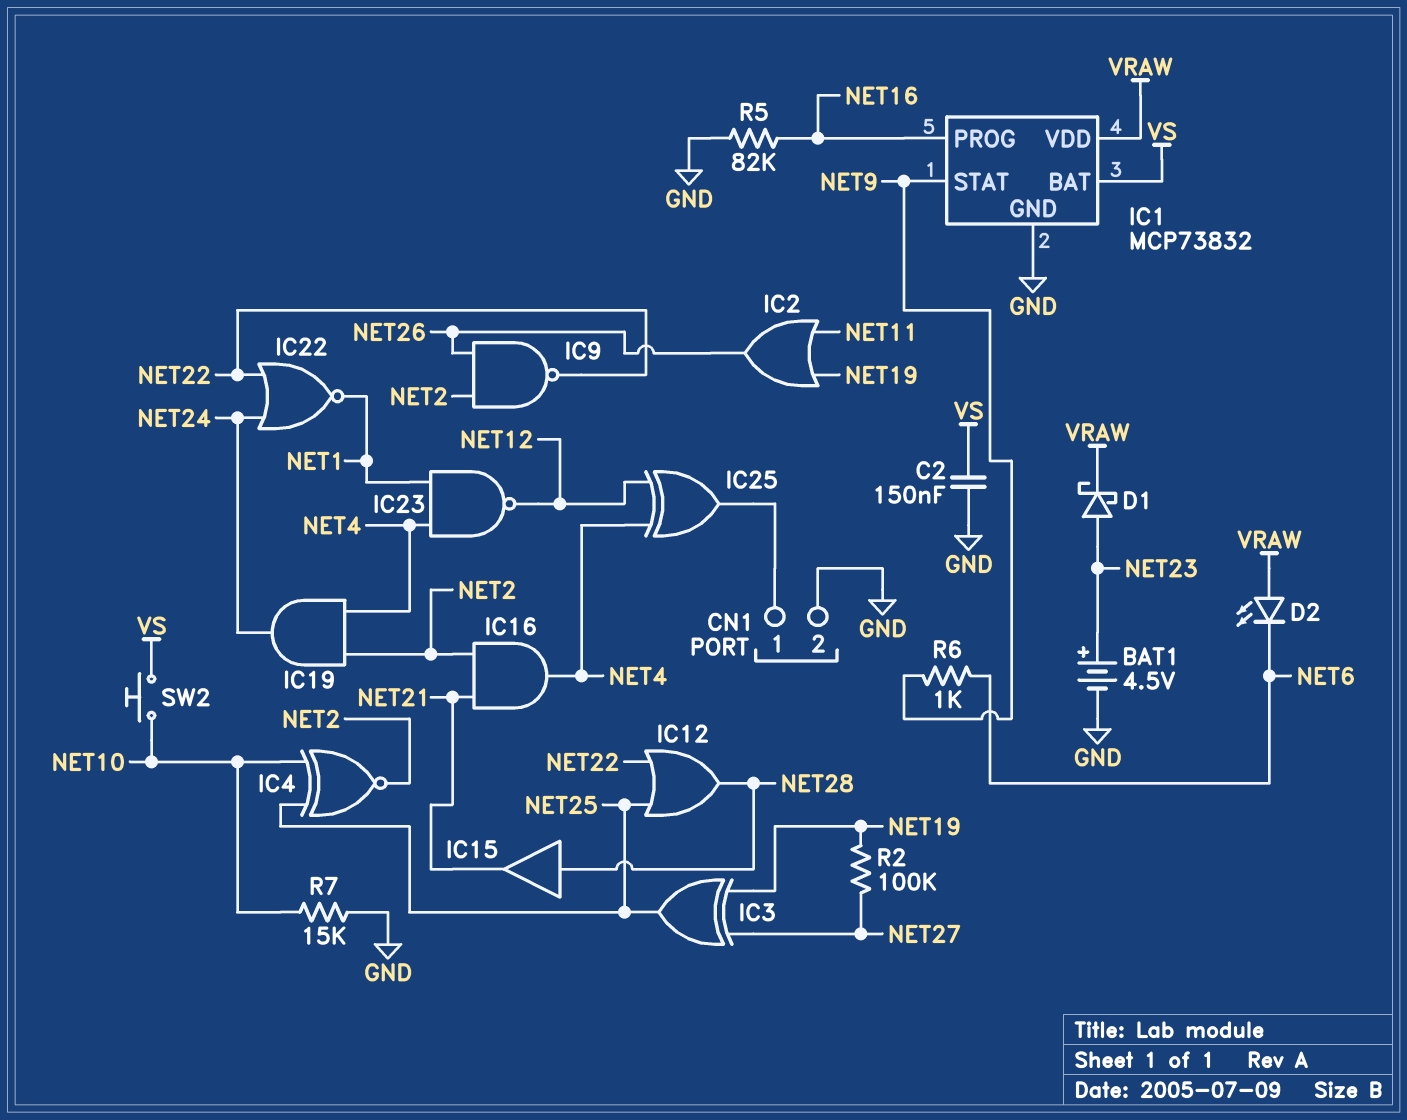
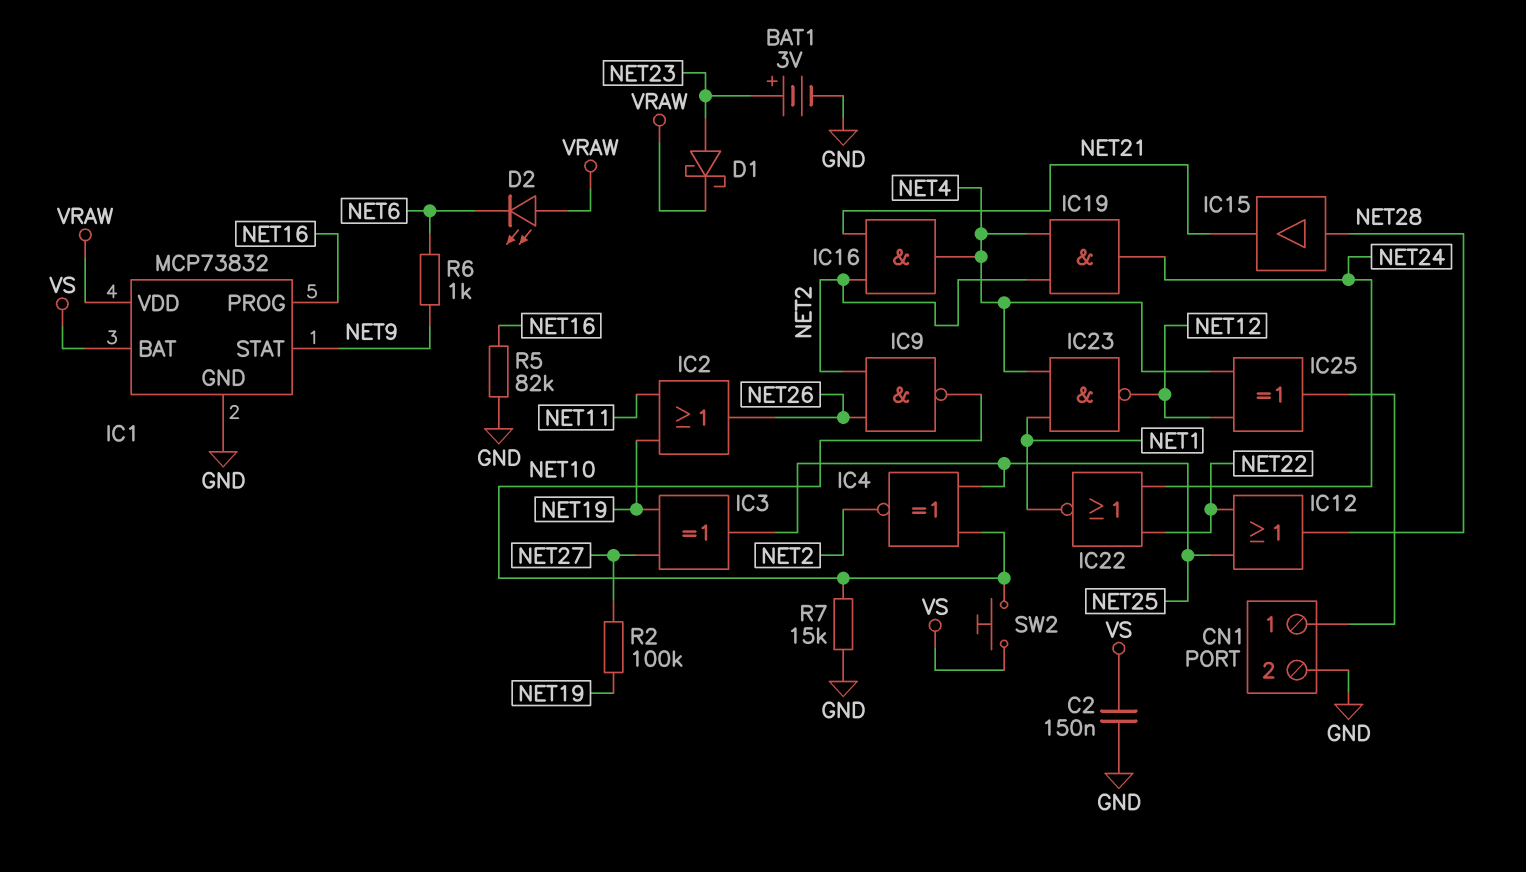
BAT1: 4.5V (plus NET23, minus GND) -> 3V (plus NET23, minus GND)
IC9: NAND (in NET2, in NET26, out NET22) -> NAND (in NET2, in NET26, out NET10)

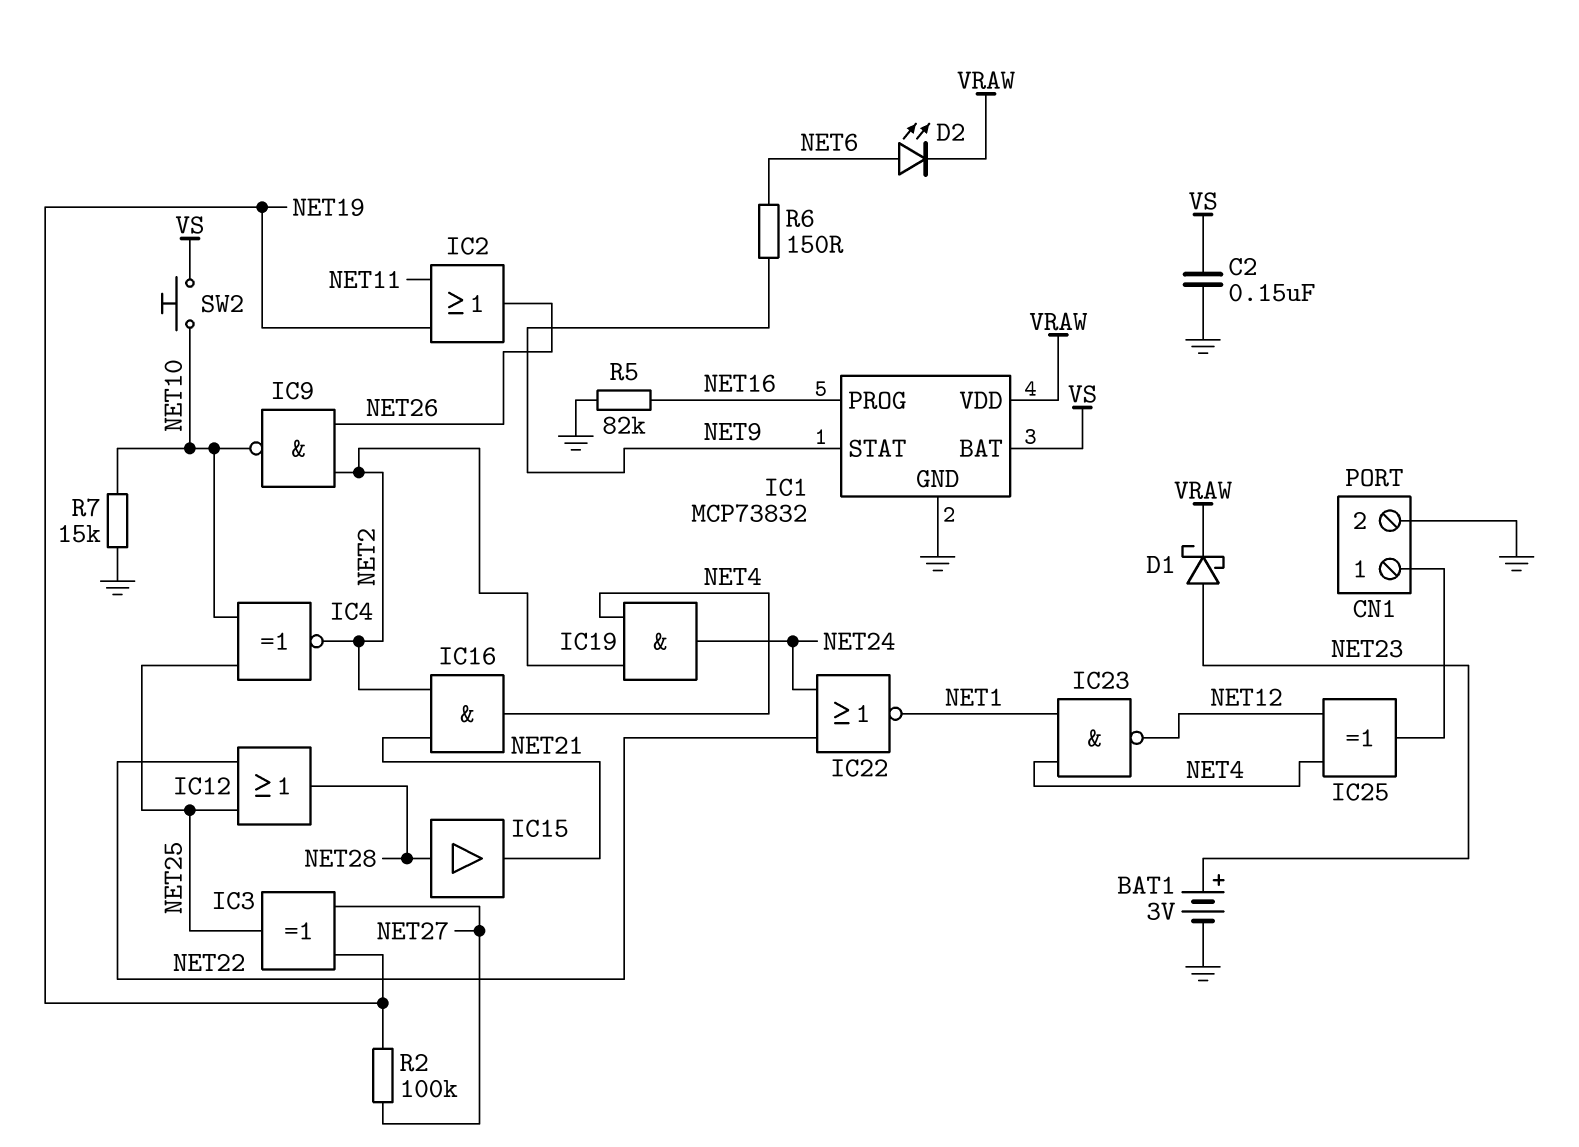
D2: LED (A VRAW, K NET6) -> LED (A NET6, K VRAW)
R6: 1k (NET6, NET9) -> 150 (NET6, NET9)

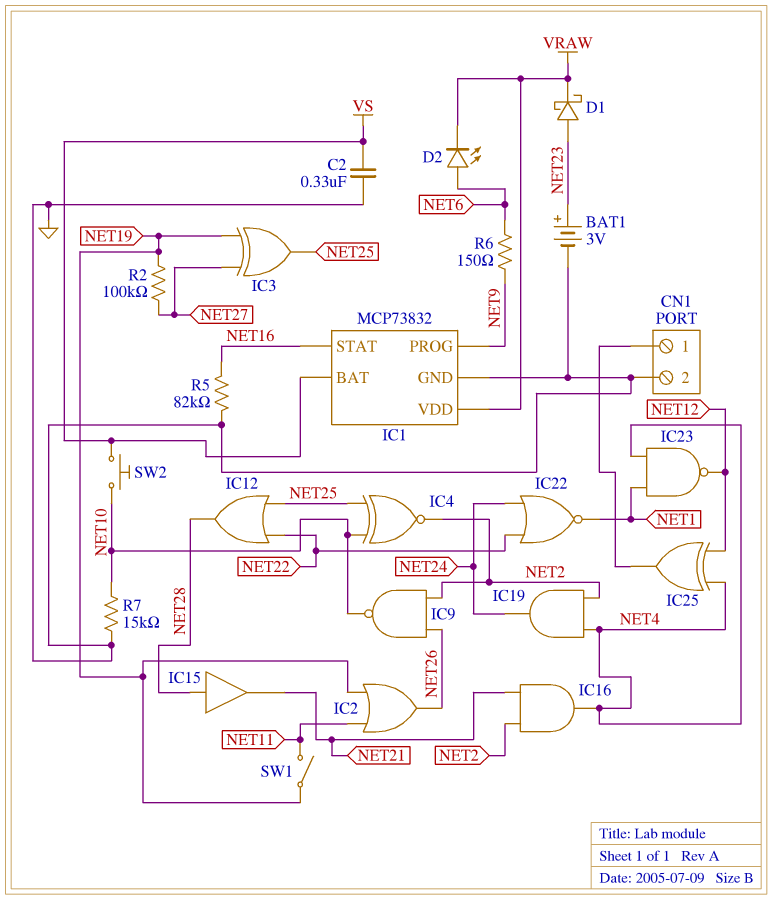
C2: 150nF (GND, VS) -> 330nF (GND, VS)
IC1 pin PROG: NET16 -> NET9
IC1 pin STAT: NET9 -> NET16
SW1: none -> switch (NET11, NET19)

